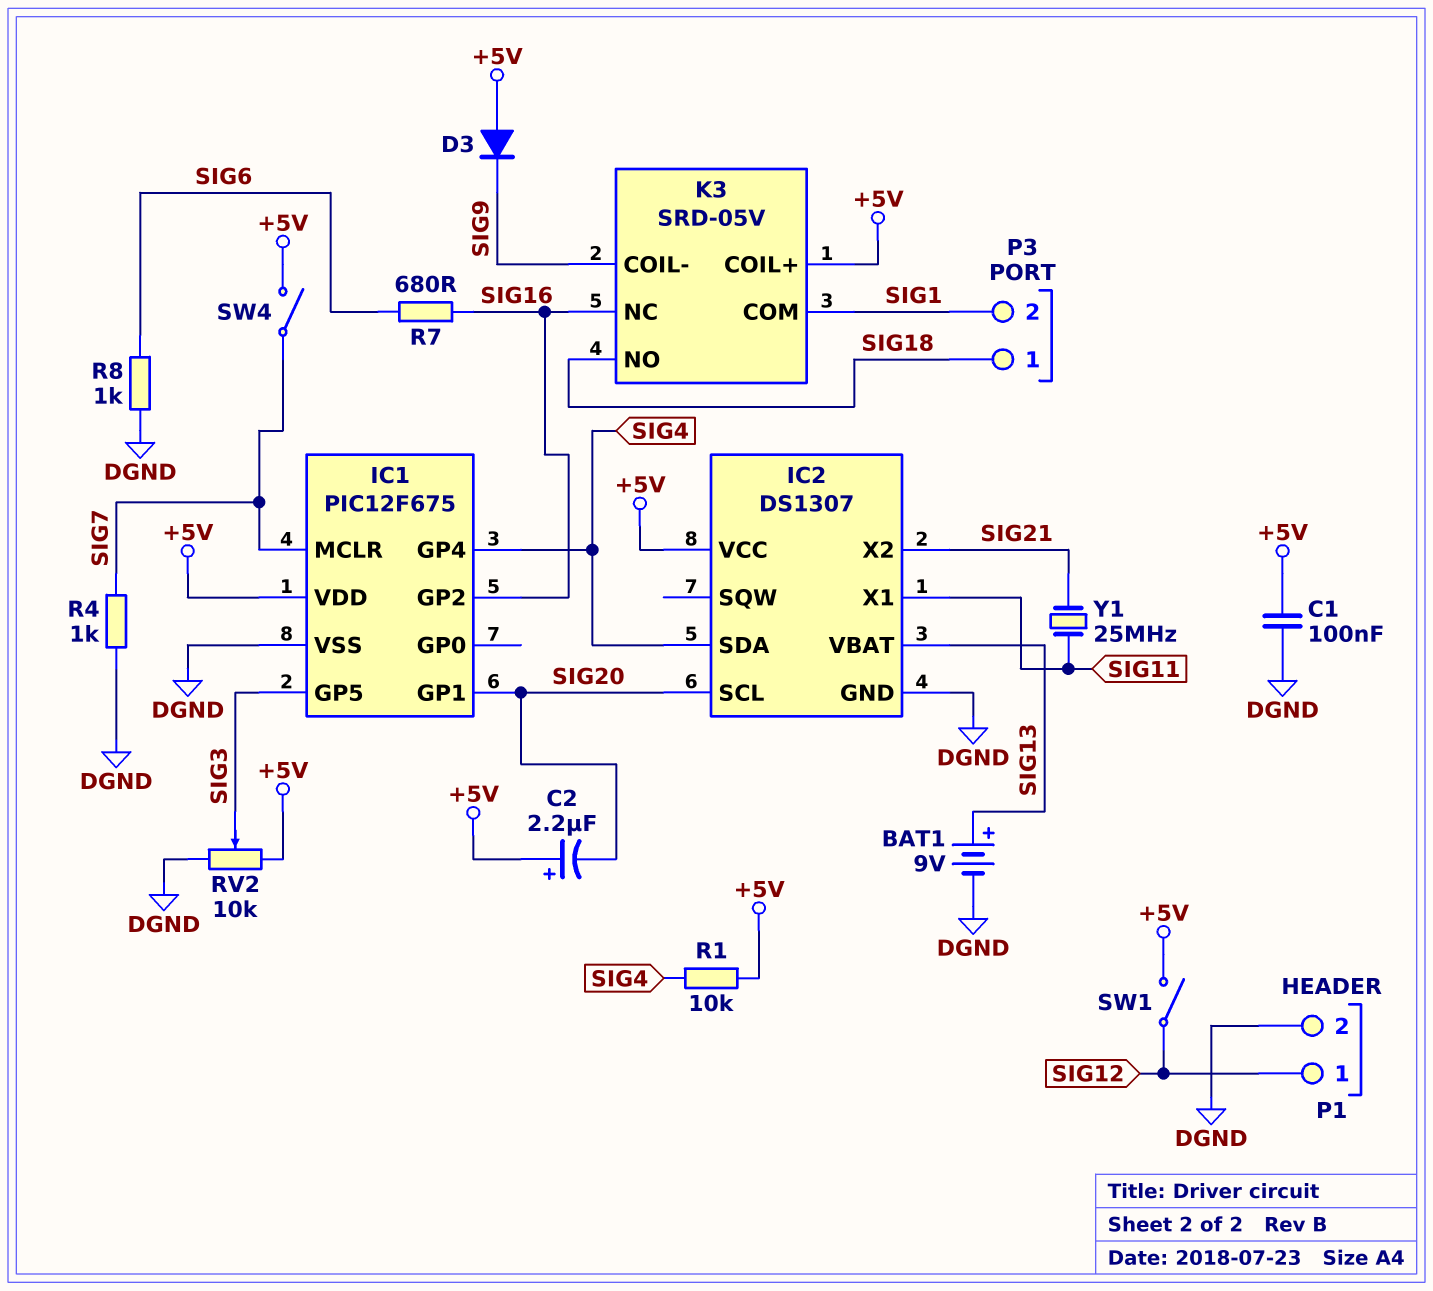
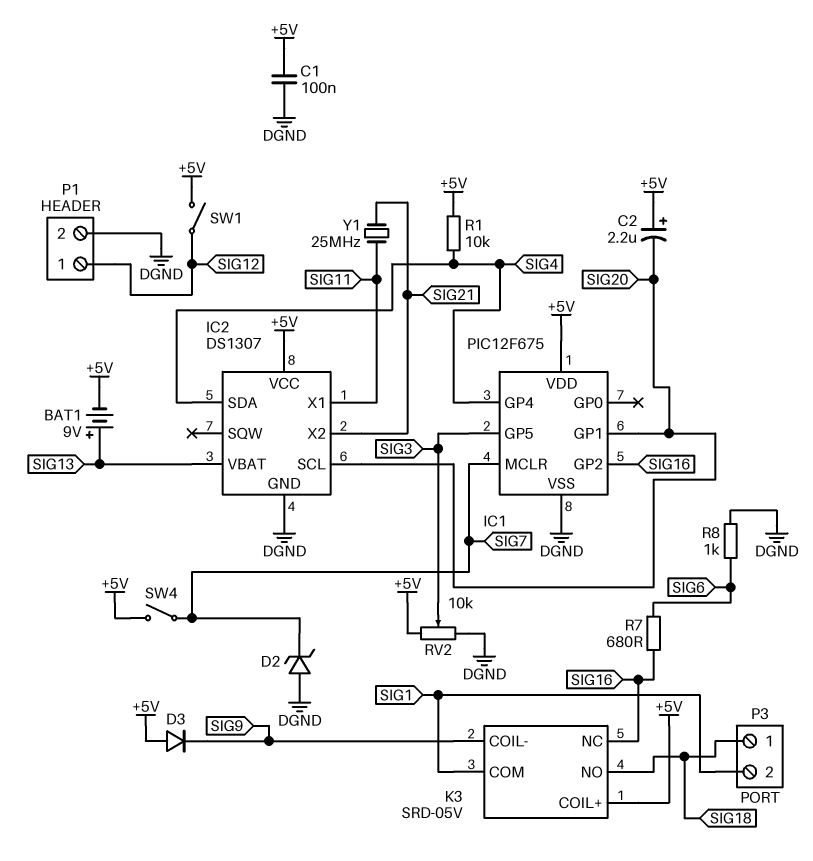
BAT1: 9V (plus SIG13, minus DGND) -> 9V (plus SIG13, minus +5V)
D2: none -> zener (A DGND, K SIG7)
R4: 1k (DGND, SIG7) -> none

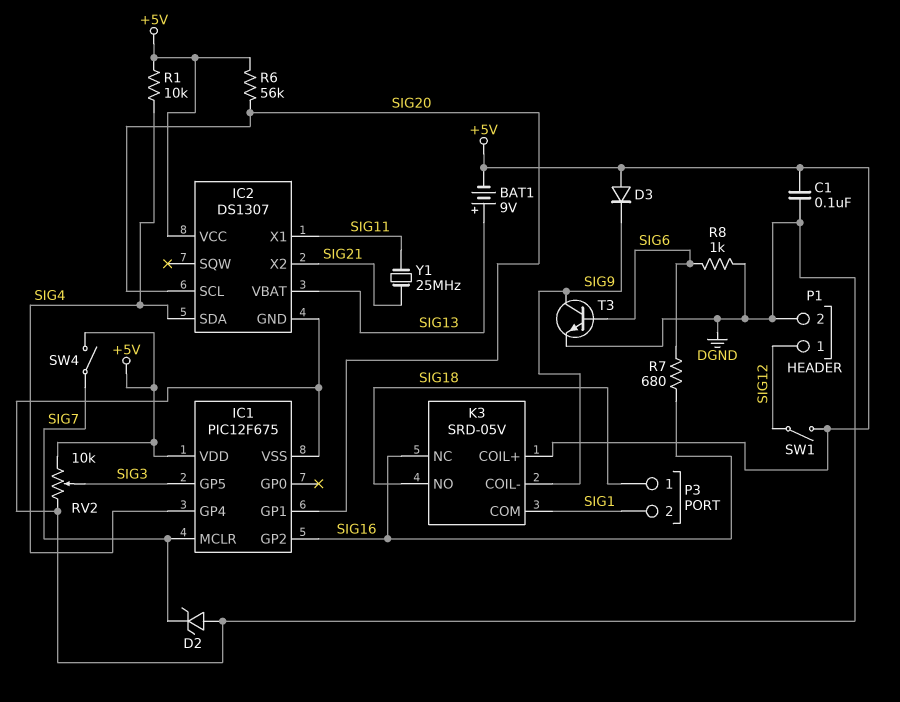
C2: 2.2uF (plus +5V, minus SIG20) -> none
R6: none -> 56k (+5V, SIG20)
T3: none -> NPN (B SIG6, C SIG9, E DGND)

